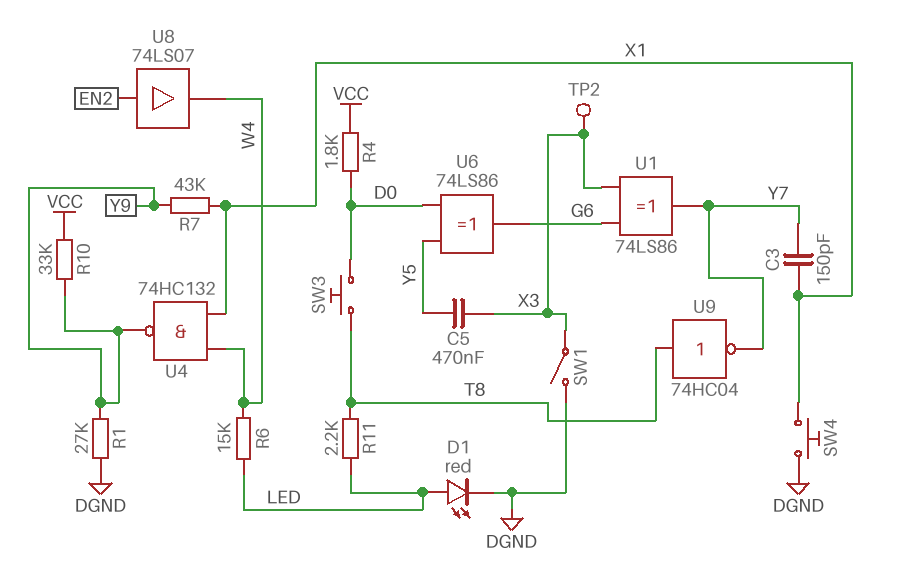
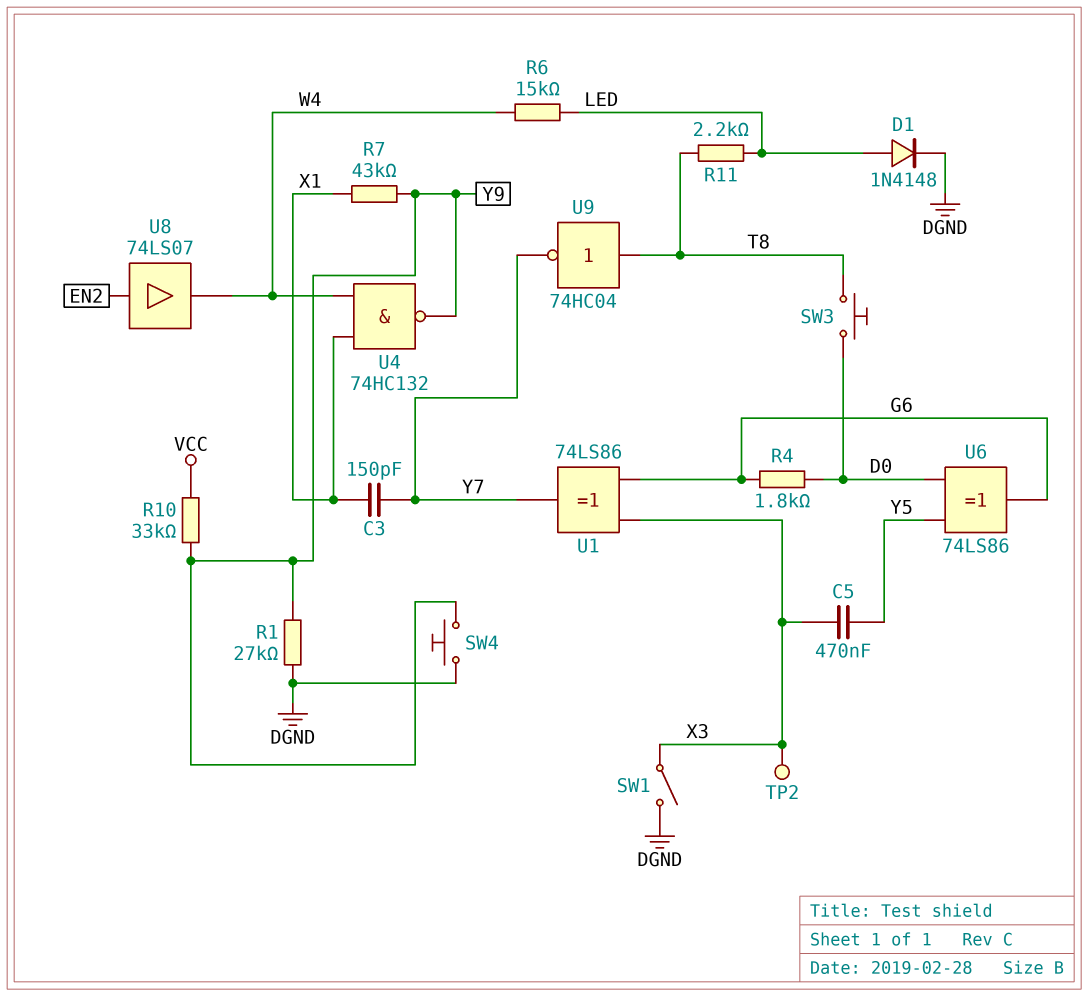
D1: LED red (A LED, K DGND) -> diode 1N4148 (A LED, K DGND)
R4: 1.8k (D0, VCC) -> 1.8k (D0, G6)
SW4: button (DGND, X1) -> button (DGND, Y9)

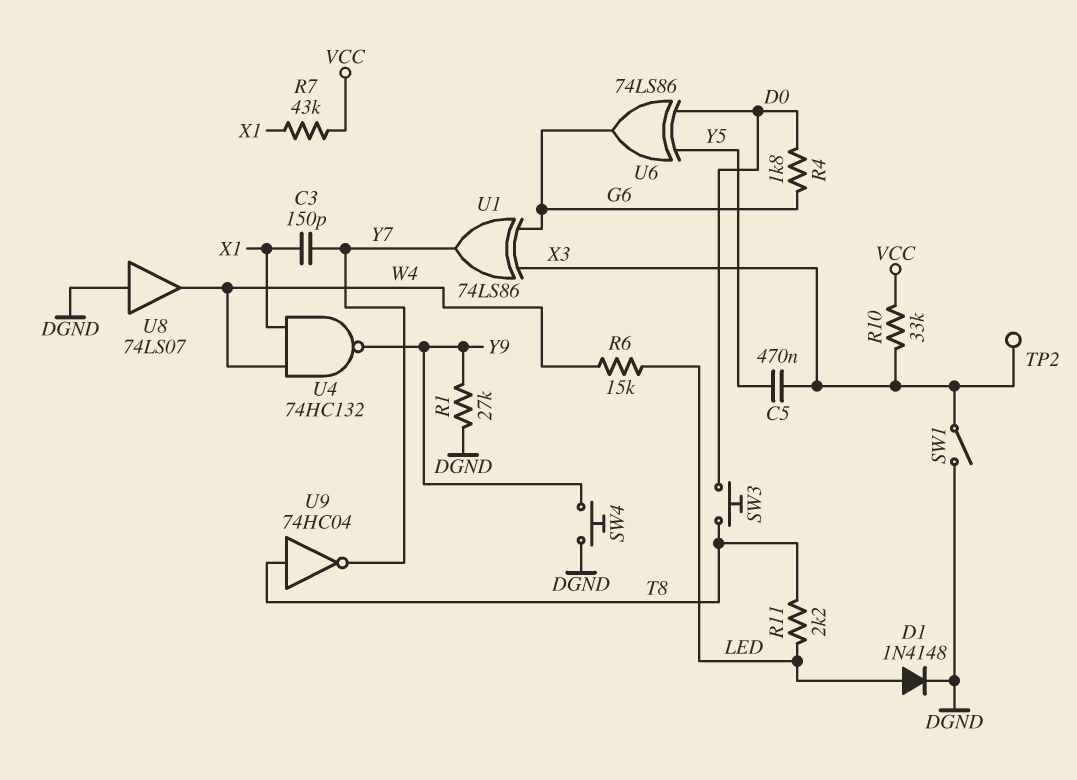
R7: 43k (X1, Y9) -> 43k (VCC, X1)
R10: 33k (VCC, Y9) -> 33k (VCC, X3)
U8: buffer 74LS07 (in EN2, out W4) -> buffer 74LS07 (in DGND, out W4)

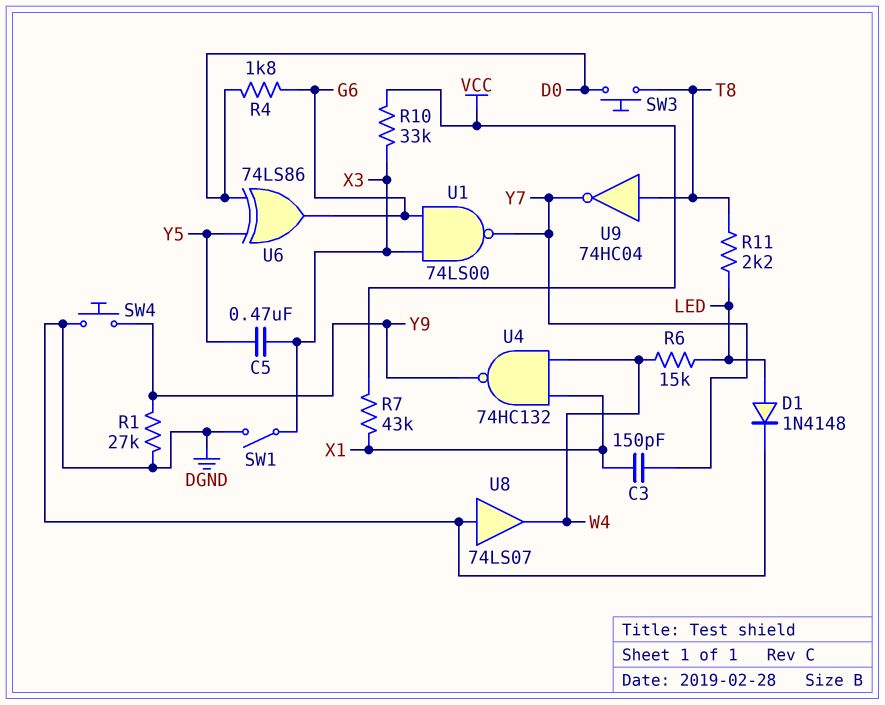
TP2: test point (X3) -> none
U1: XOR 74LS86 (in G6, in X3, out Y7) -> NAND 74LS00 (in G6, in X3, out Y7)

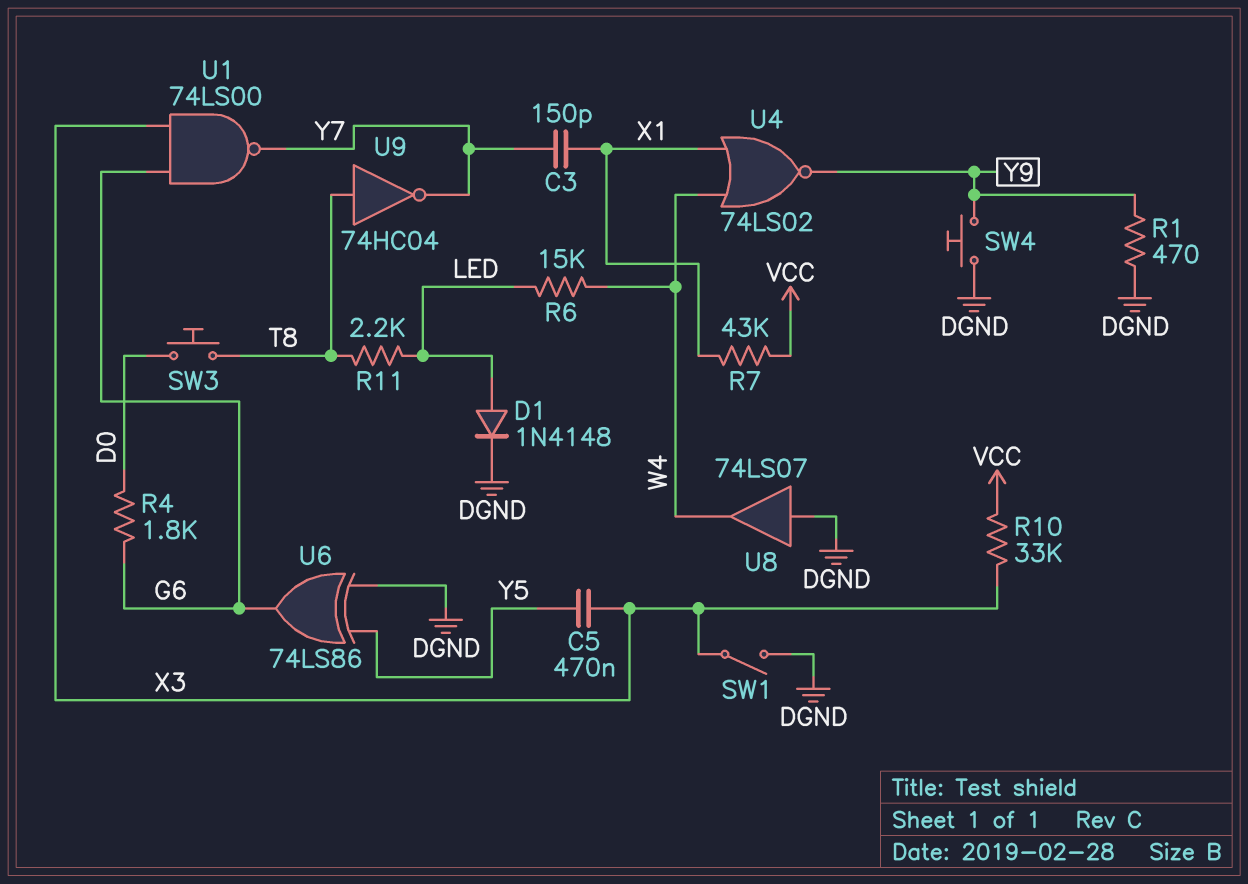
R1: 27k (DGND, Y9) -> 470 (DGND, Y9)
U4: NAND 74HC132 (in W4, in X1, out Y9) -> NOR 74LS02 (in W4, in X1, out Y9)
U6: XOR 74LS86 (in D0, in Y5, out G6) -> XOR 74LS86 (in DGND, in Y5, out G6)

